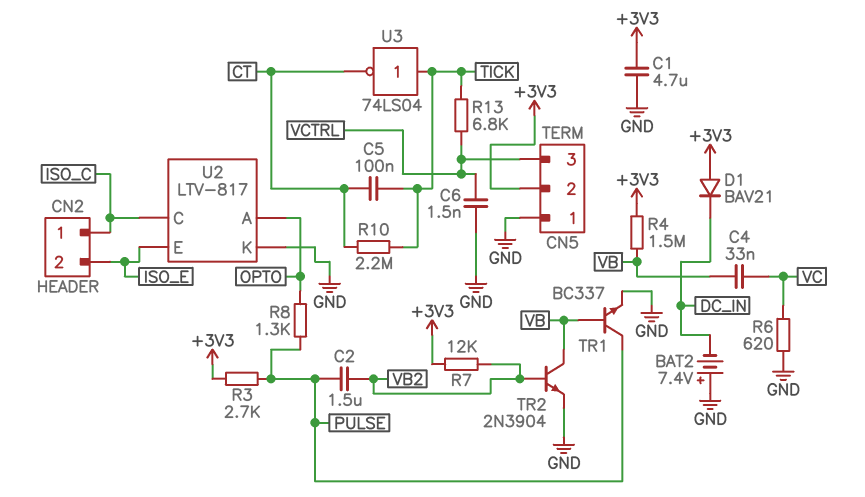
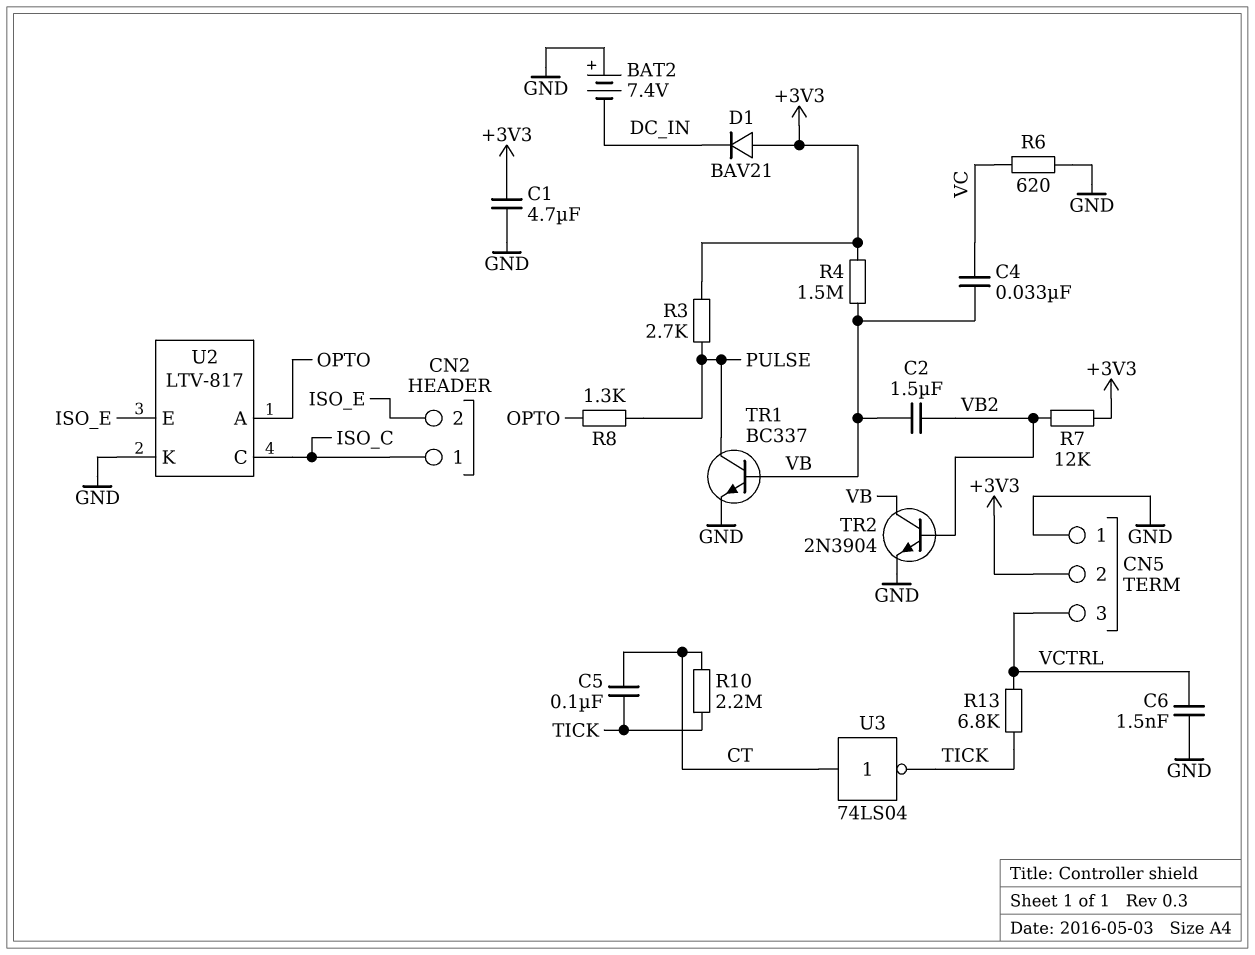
C2: 1.5uF (PULSE, VB2) -> 1.5uF (VB, VB2)
U3: NOT 74LS04 (in TICK, out CT) -> NOT 74LS04 (in CT, out TICK)

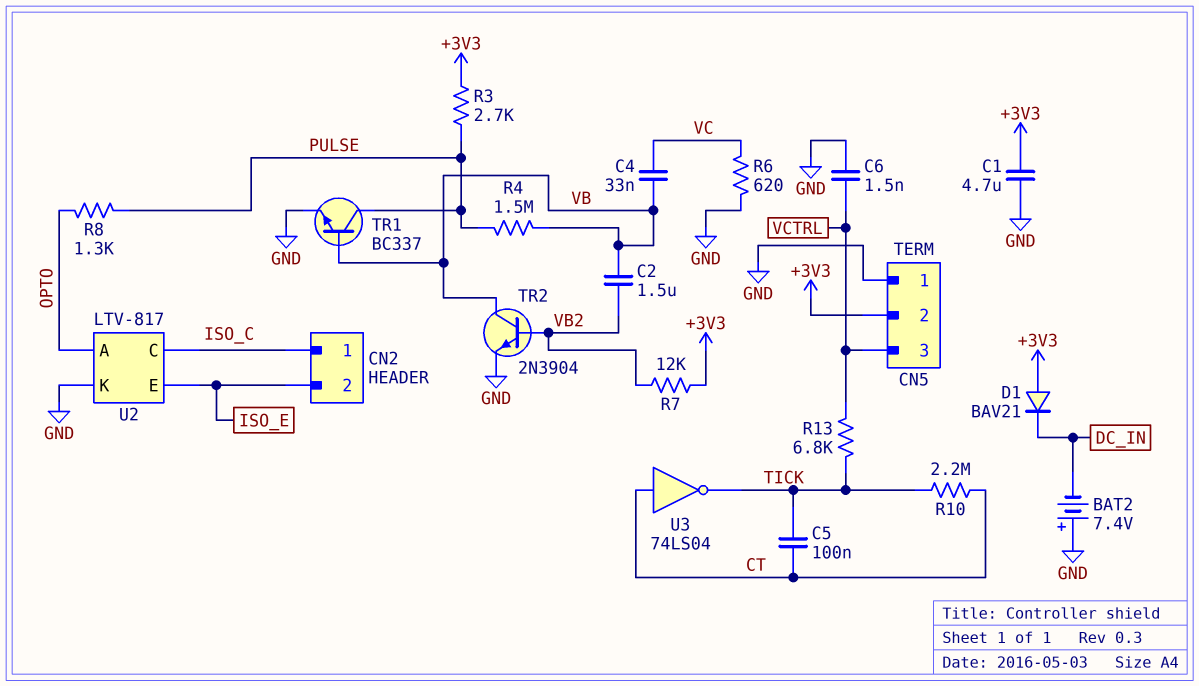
R4: 1.5M (+3V3, VB) -> 1.5M (PULSE, VB)

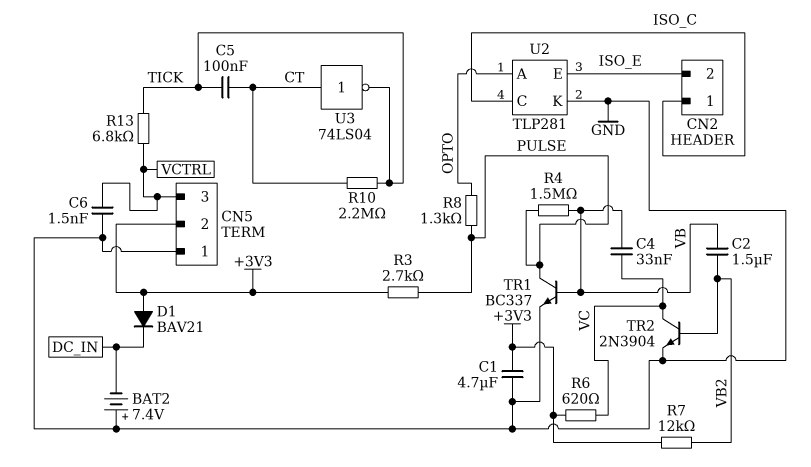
R6: 620 (GND, VC) -> 620 (+3V3, VC)
TR2: NPN 2N3904 (B VB2, C VB, E GND) -> NPN 2N3904 (B VB2, C VC, E GND)
U2: LTV-817 -> TLP281

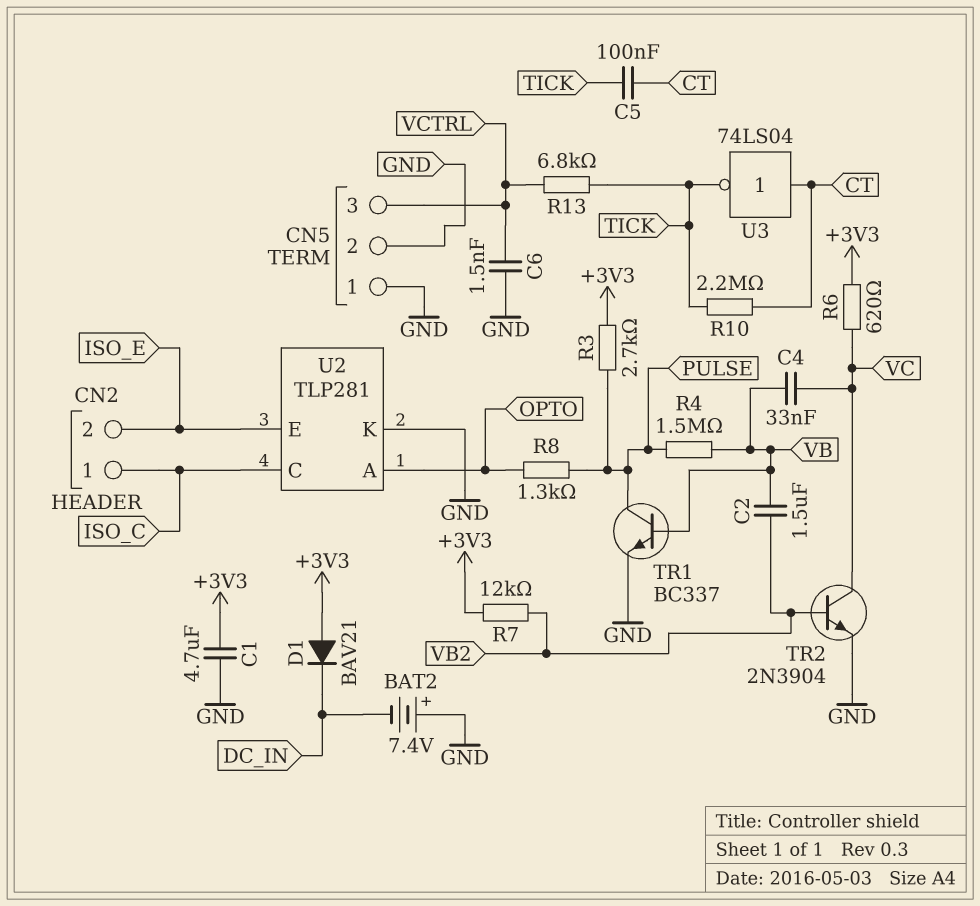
CN5 pin 2: +3V3 -> GND

